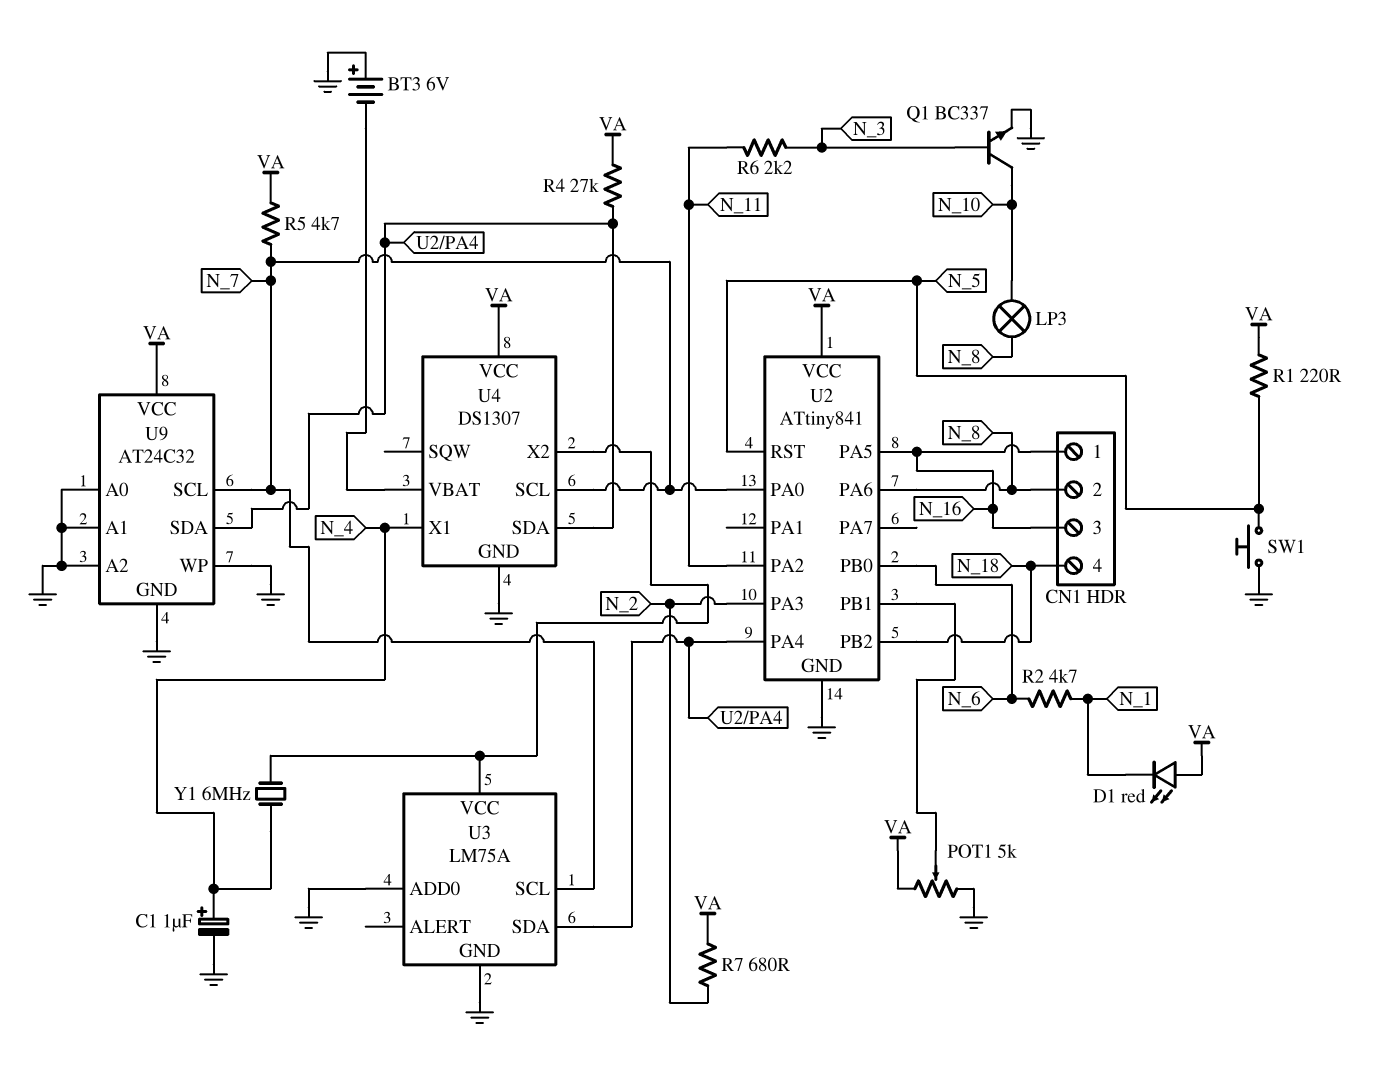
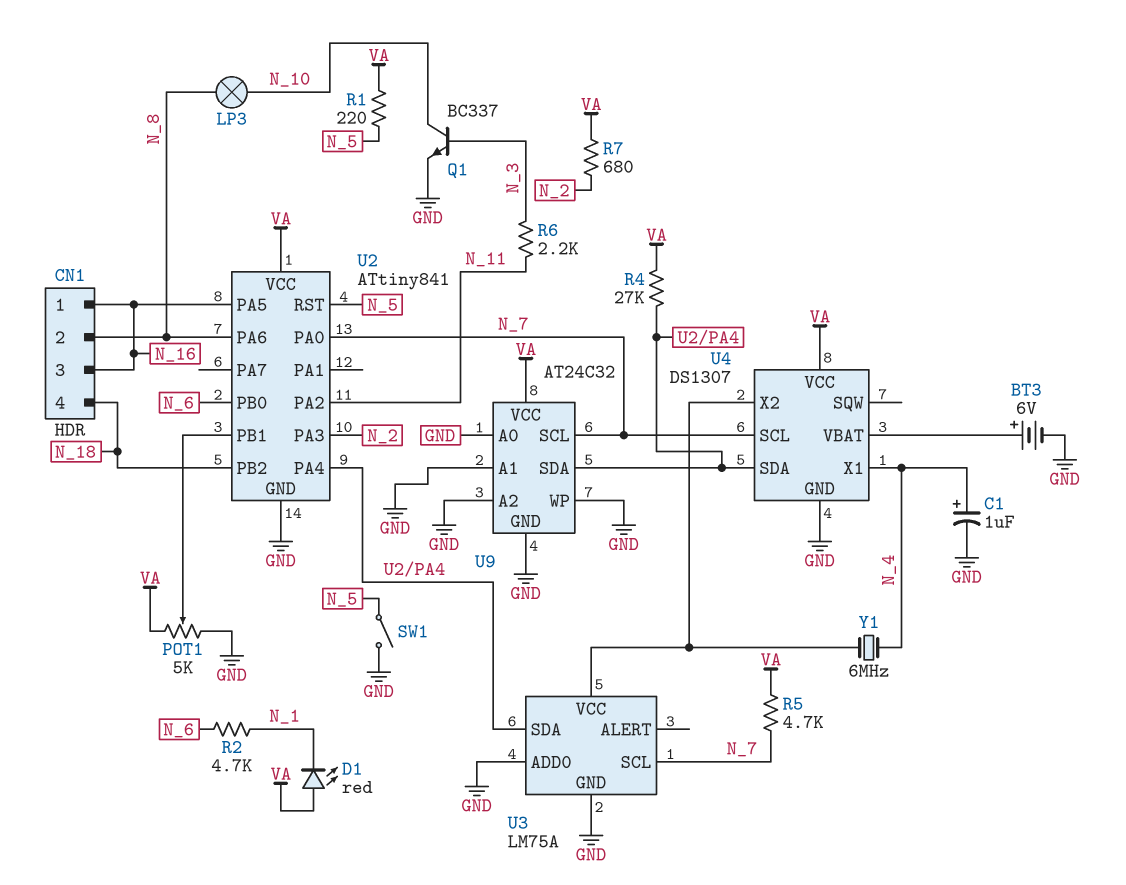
BT3: 6V (plus GND, minus U4/VBAT) -> 6V (plus U4/VBAT, minus GND)
SW1: button (GND, N_5) -> switch (GND, N_5)

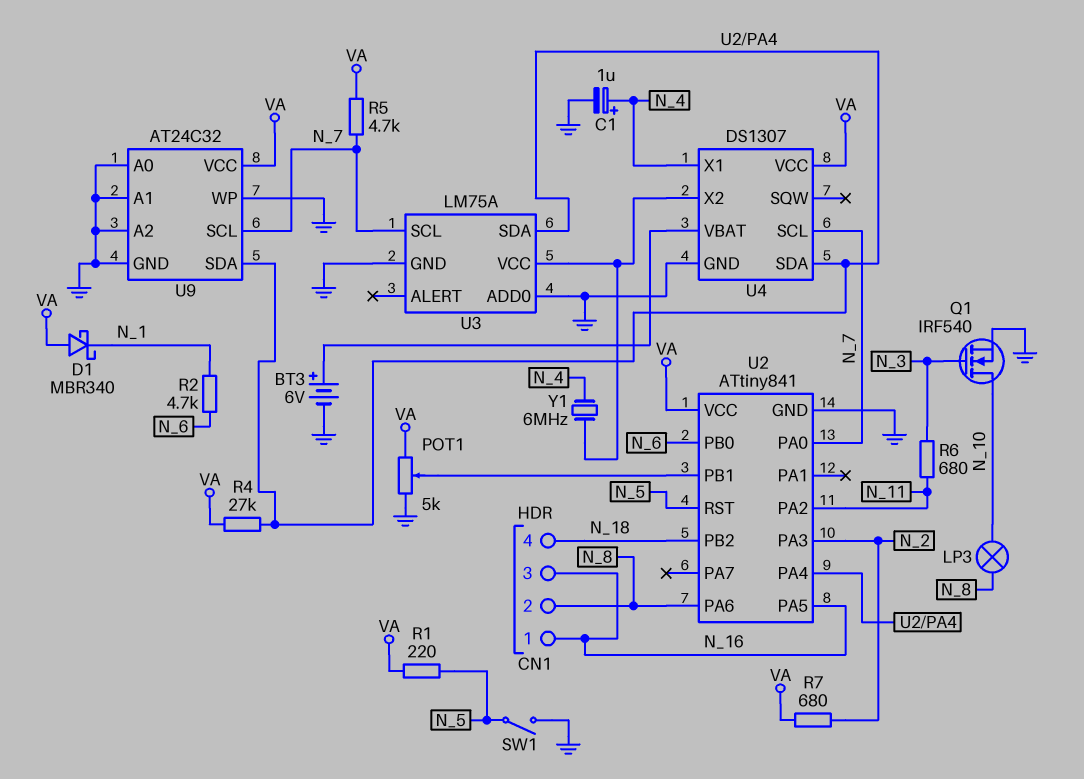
D1: LED red (A VA, K N_1) -> schottky MBR340 (A VA, K N_1)
Q1: NPN BC337 (B N_3, C N_10, E GND) -> NMOS IRF540 (G N_3, D N_10, S GND)
R6: 2.2k (N_3, N_11) -> 680 (N_3, N_11)

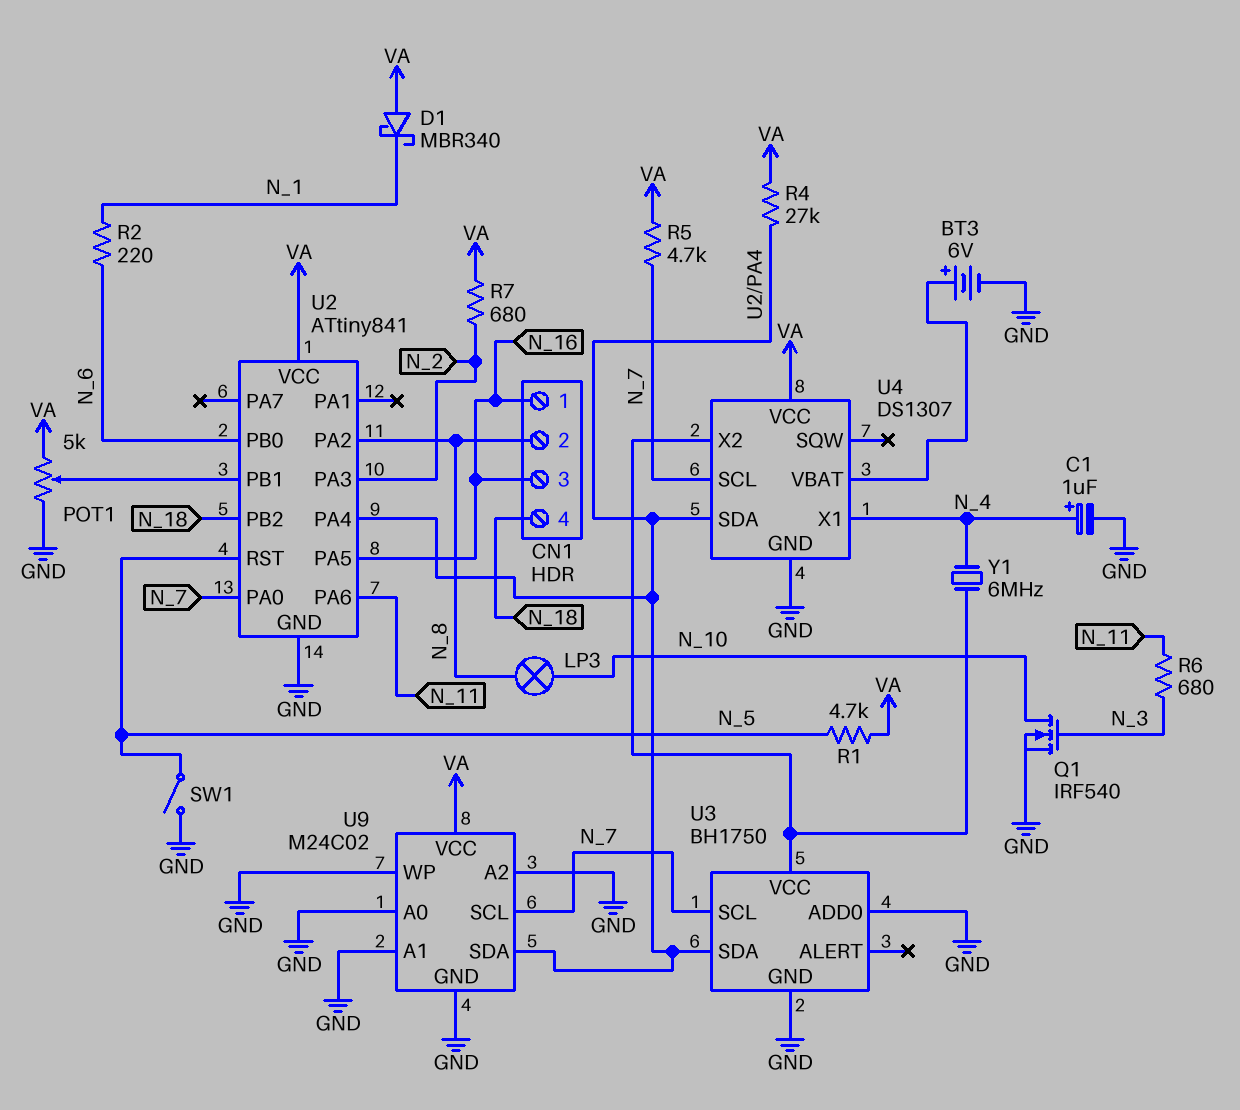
R1: 220 (N_5, VA) -> 4.7k (N_5, VA)
R2: 4.7k (N_1, N_6) -> 220 (N_1, N_6)
U2 pin PA2: N_11 -> N_8
U2 pin PA6: N_8 -> N_11
U3: LM75A -> BH1750
U9: AT24C32 -> M24C02

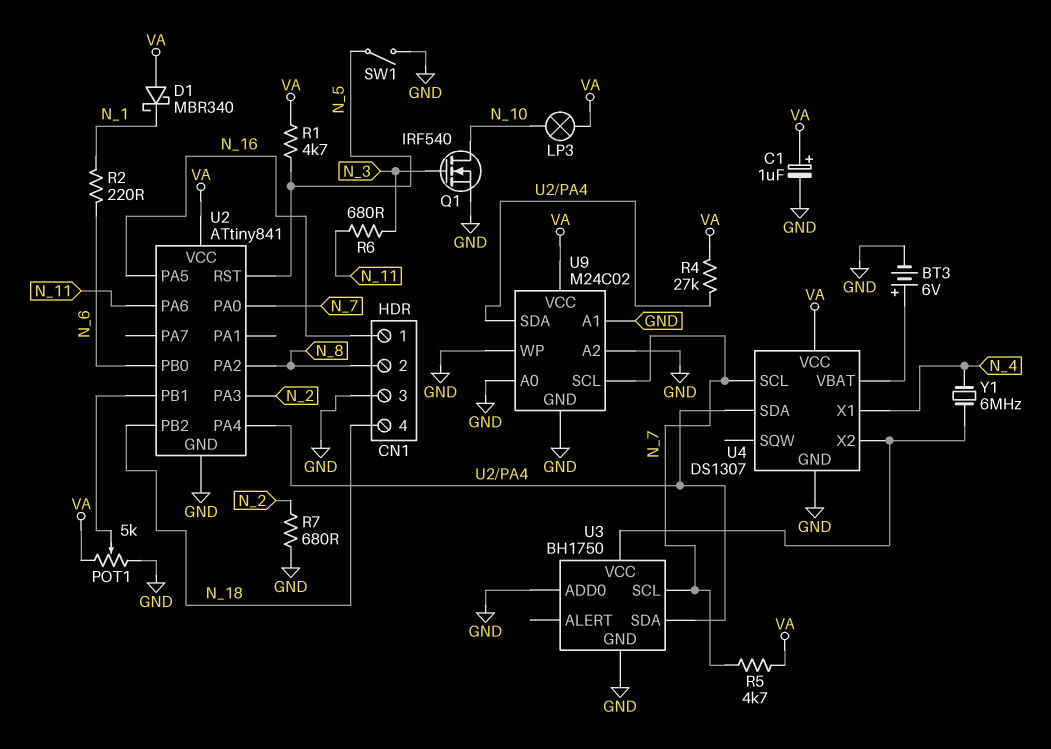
C1: 1uF (plus N_4, minus GND) -> 1uF (plus VA, minus GND)
CN1 pin 3: N_16 -> GND
LP3: lamp (N_8, N_10) -> lamp (N_10, VA)
R7: 680 (N_2, VA) -> 680 (GND, N_2)

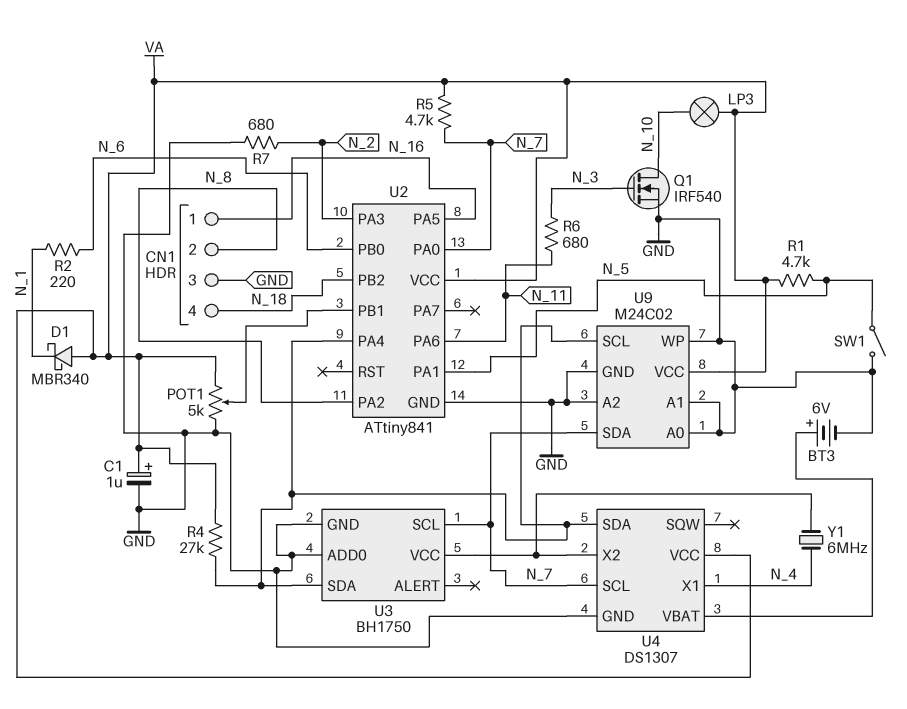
U2 pin PA1: none -> N_5
U2 pin RST: N_5 -> none
U9 pin SCL: N_7 -> U2/PA4
U9 pin SDA: U2/PA4 -> N_7

